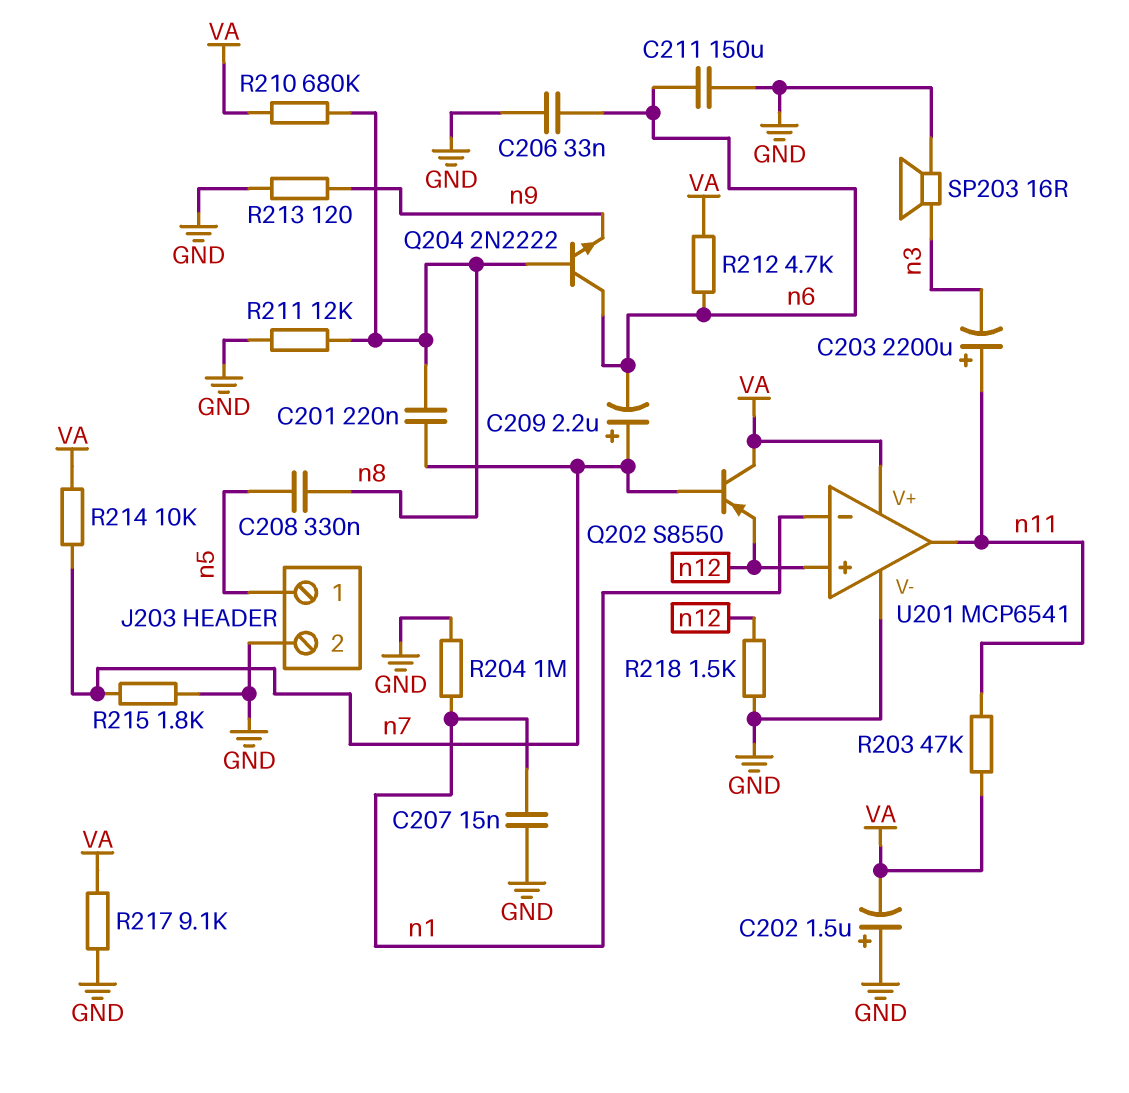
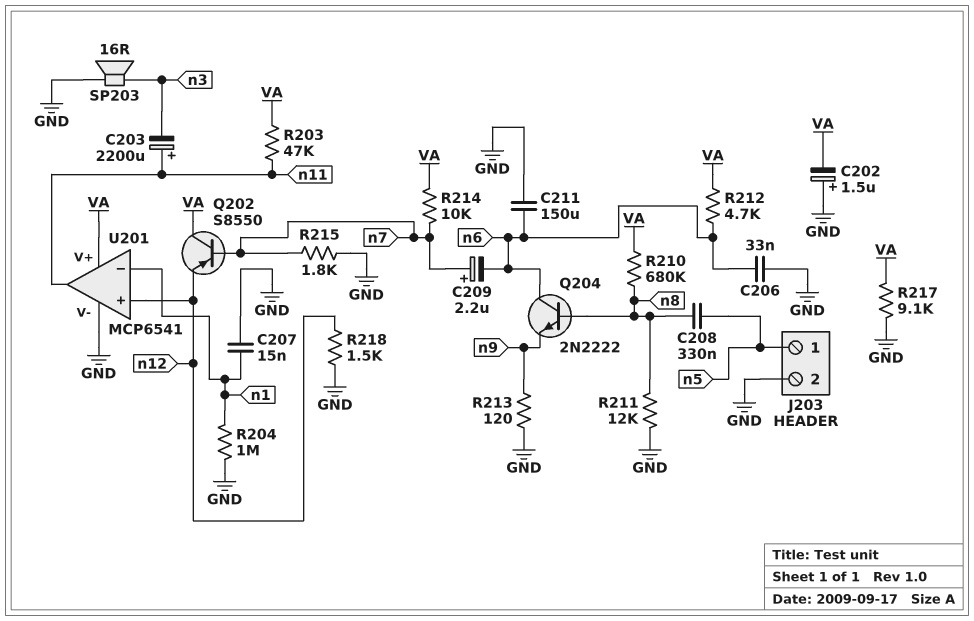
C201: 220nF (n7, n8) -> none

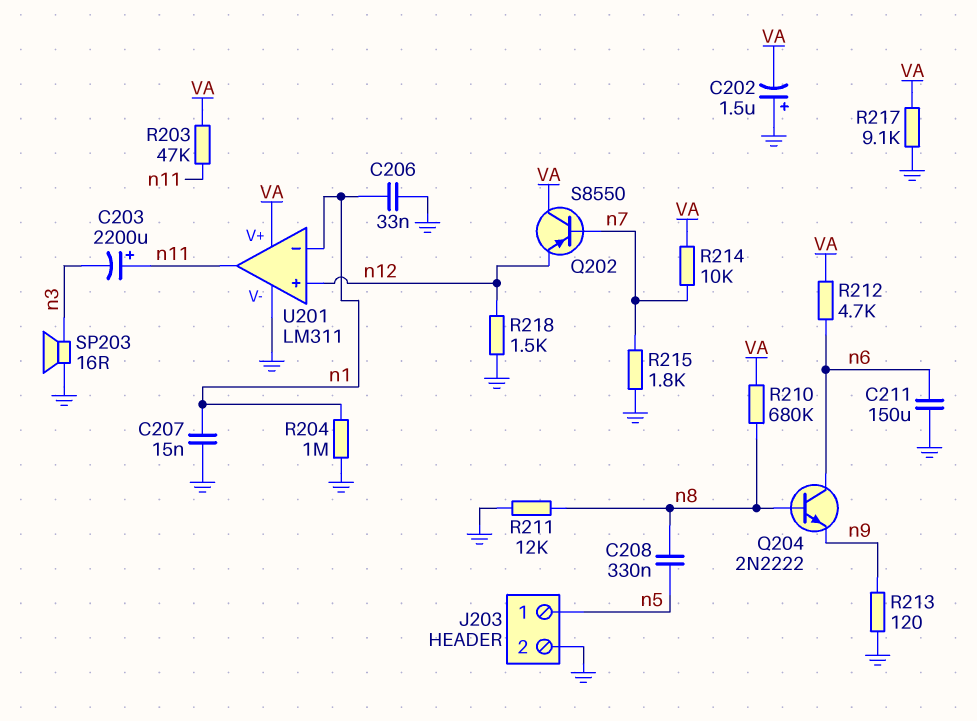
C206: 33nF (GND, n6) -> 33nF (GND, n1)
C209: 2.2uF (plus n7, minus n6) -> none
U201: MCP6541 -> LM311

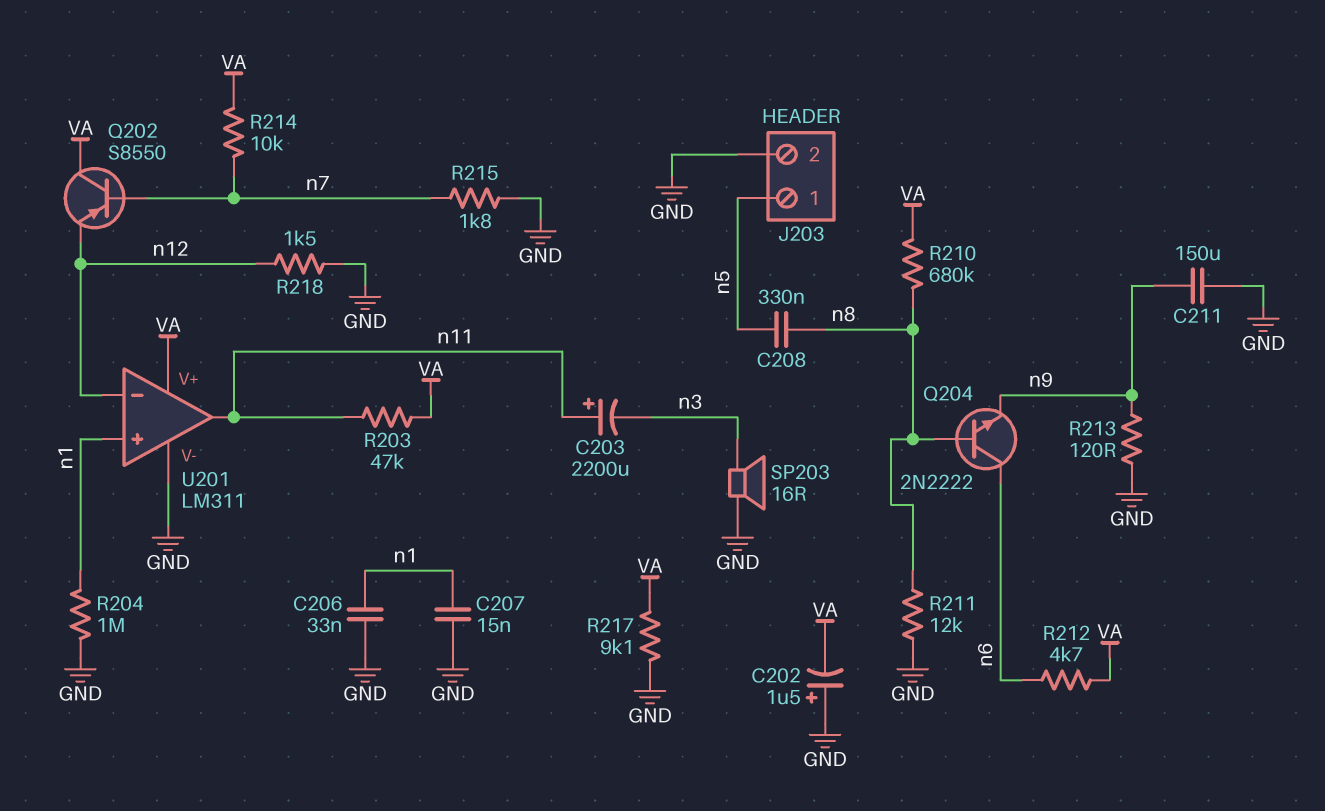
C211: 150uF (GND, n6) -> 150uF (GND, n9)
U201 pin in+: n12 -> n1
U201 pin in-: n1 -> n12

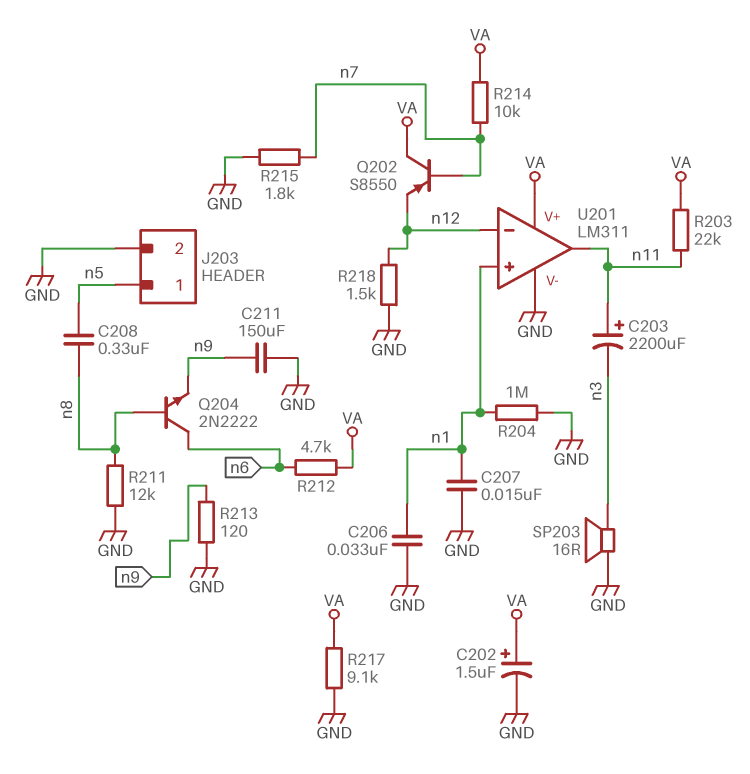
C202: 1.5uF (plus GND, minus VA) -> 1.5uF (plus VA, minus GND)
R203: 47k (VA, n11) -> 22k (VA, n11)
R210: 680k (VA, n8) -> none

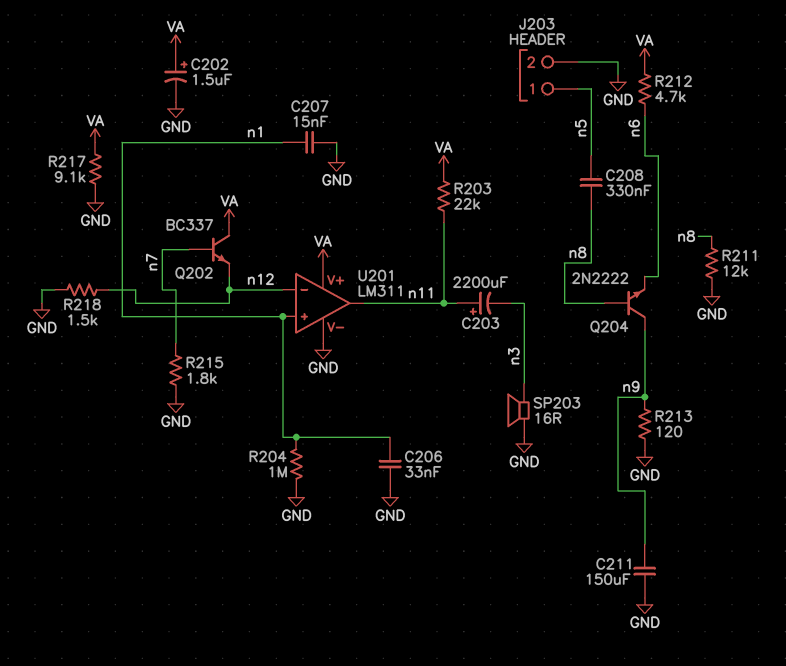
Q202: PNP S8550 (B n7, C VA, E n12) -> NPN BC337 (B n7, C VA, E n12)
Q204: NPN 2N2222 (B n8, C n6, E n9) -> NPN 2N2222 (B n8, C n9, E n6)
R214: 10k (VA, n7) -> none

